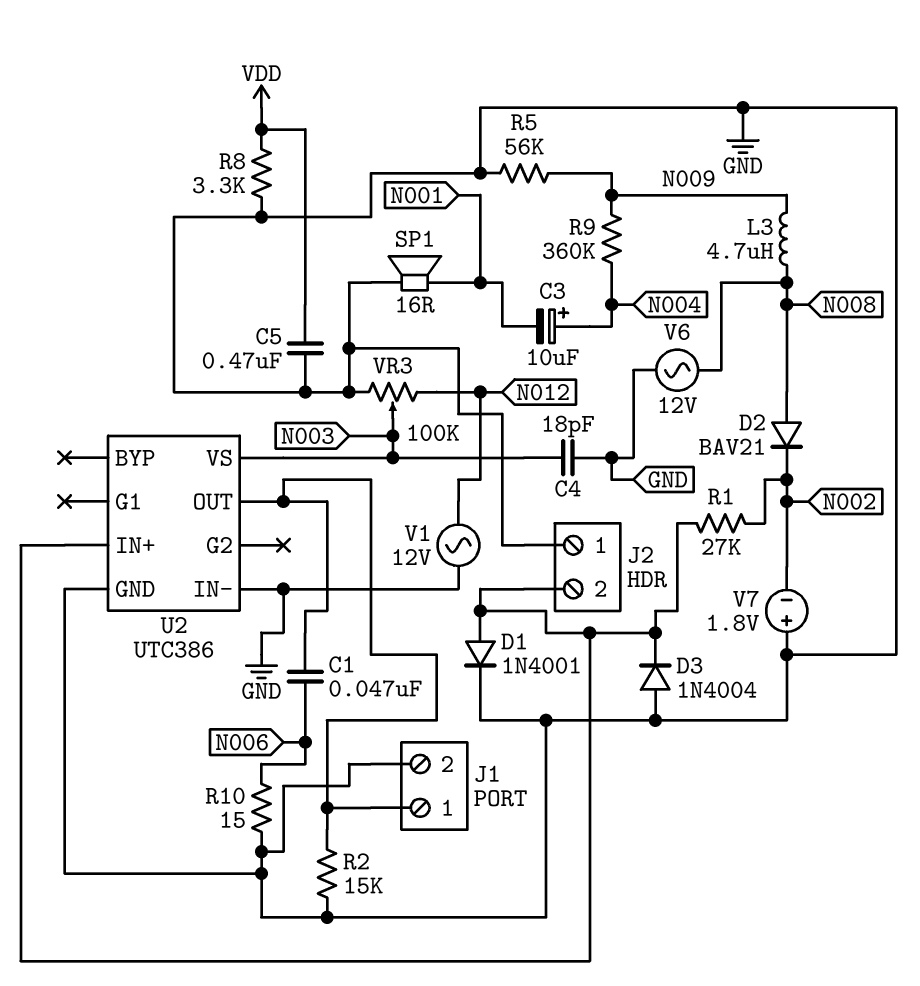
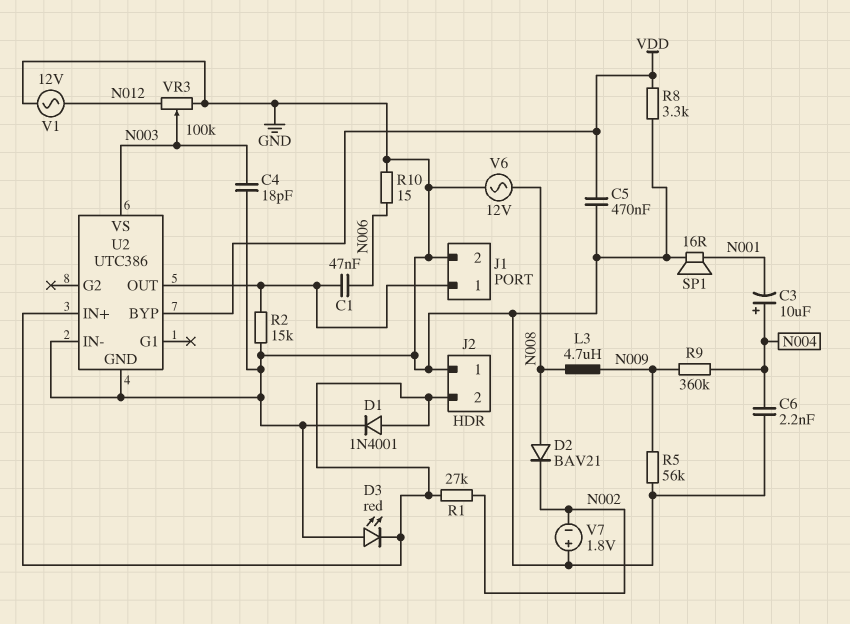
C6: none -> 2.2nF (GND, N004)
D3: diode 1N4004 (A GND, K J2/2) -> LED red (A GND, K J2/2)
U2 pin BYP: none -> VDD

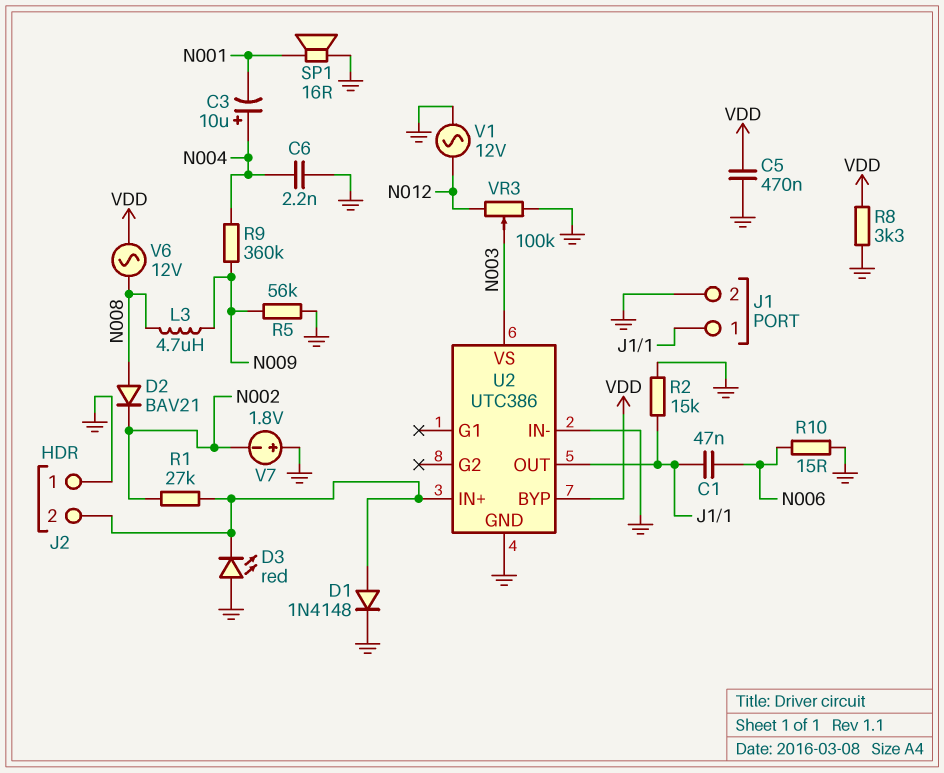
C4: 18pF (GND, N003) -> none
D1: diode 1N4001 (A J2/2, K GND) -> diode 1N4148 (A J2/2, K GND)
V6: AC 12V (GND, N008) -> AC 12V (N008, VDD)

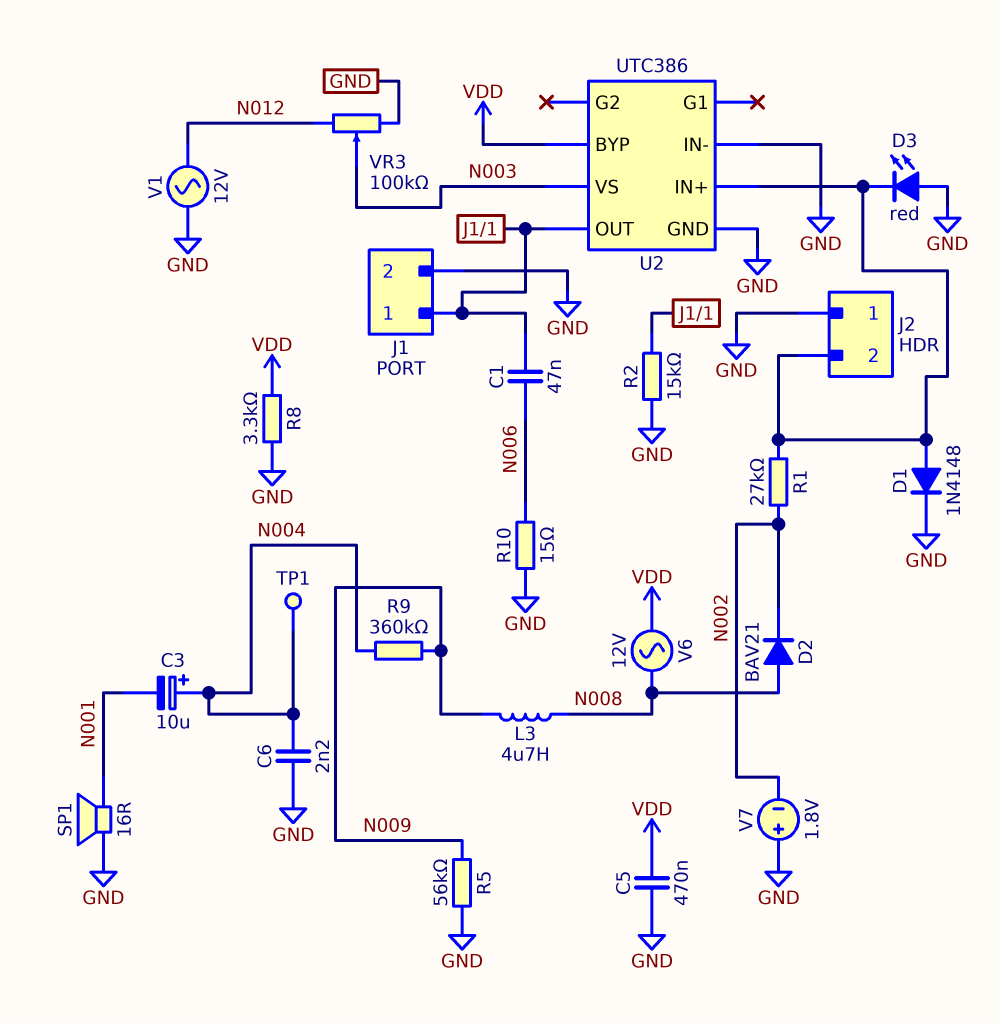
TP1: none -> test point (N004)

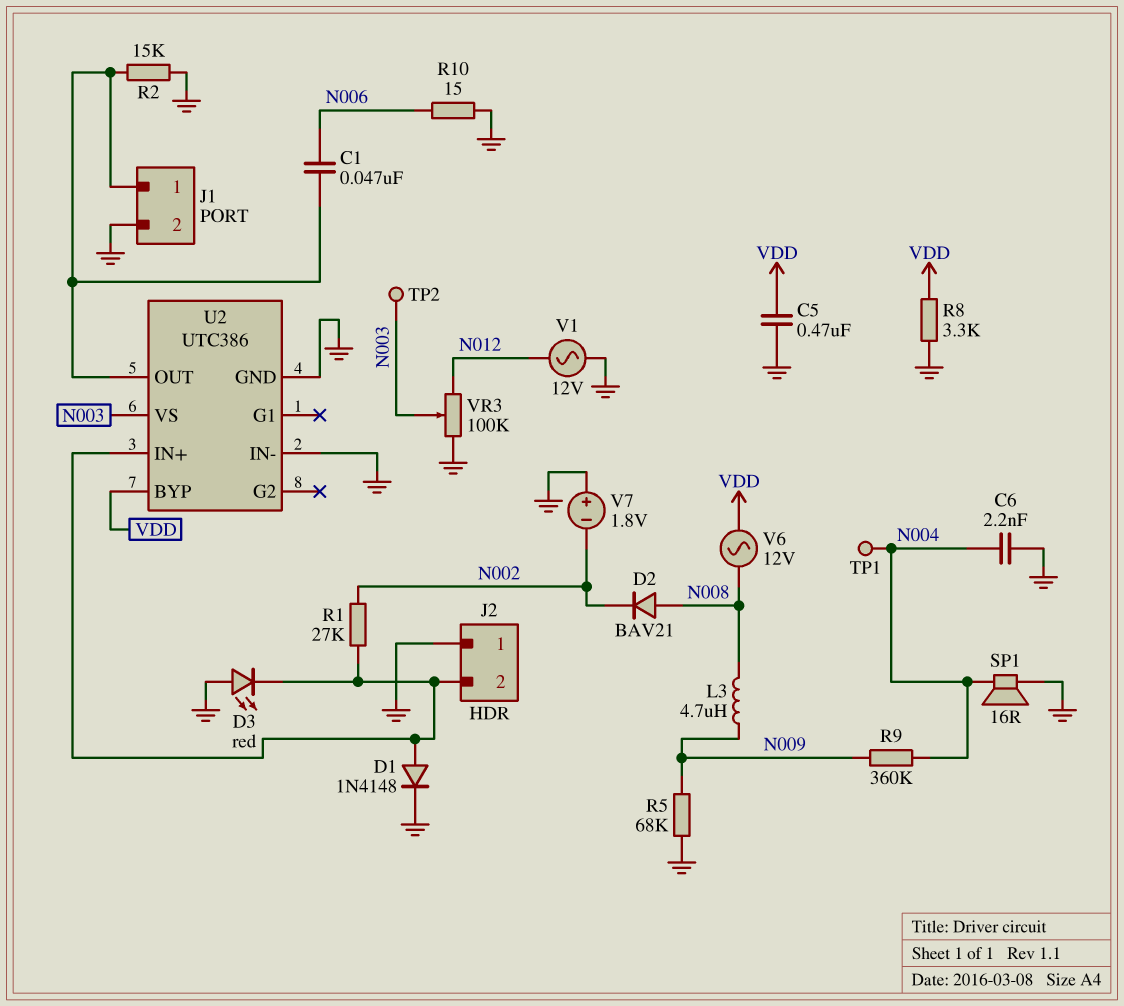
C3: 10uF (plus N004, minus N001) -> none
R5: 56k (GND, N009) -> 68k (GND, N009)
SP1: speaker 16R (GND, N001) -> speaker 16R (GND, N004)
TP2: none -> test point (N003)

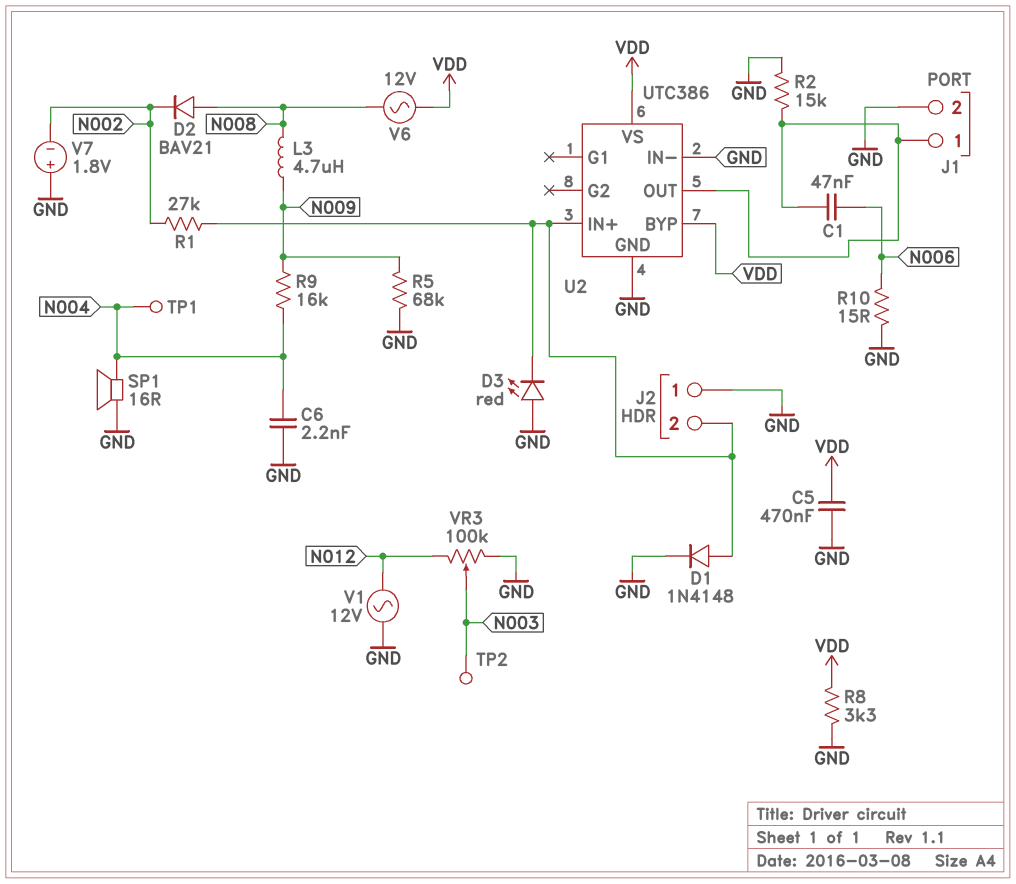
R9: 360k (N004, N009) -> 16k (N004, N009)
U2 pin VS: N003 -> VDD

